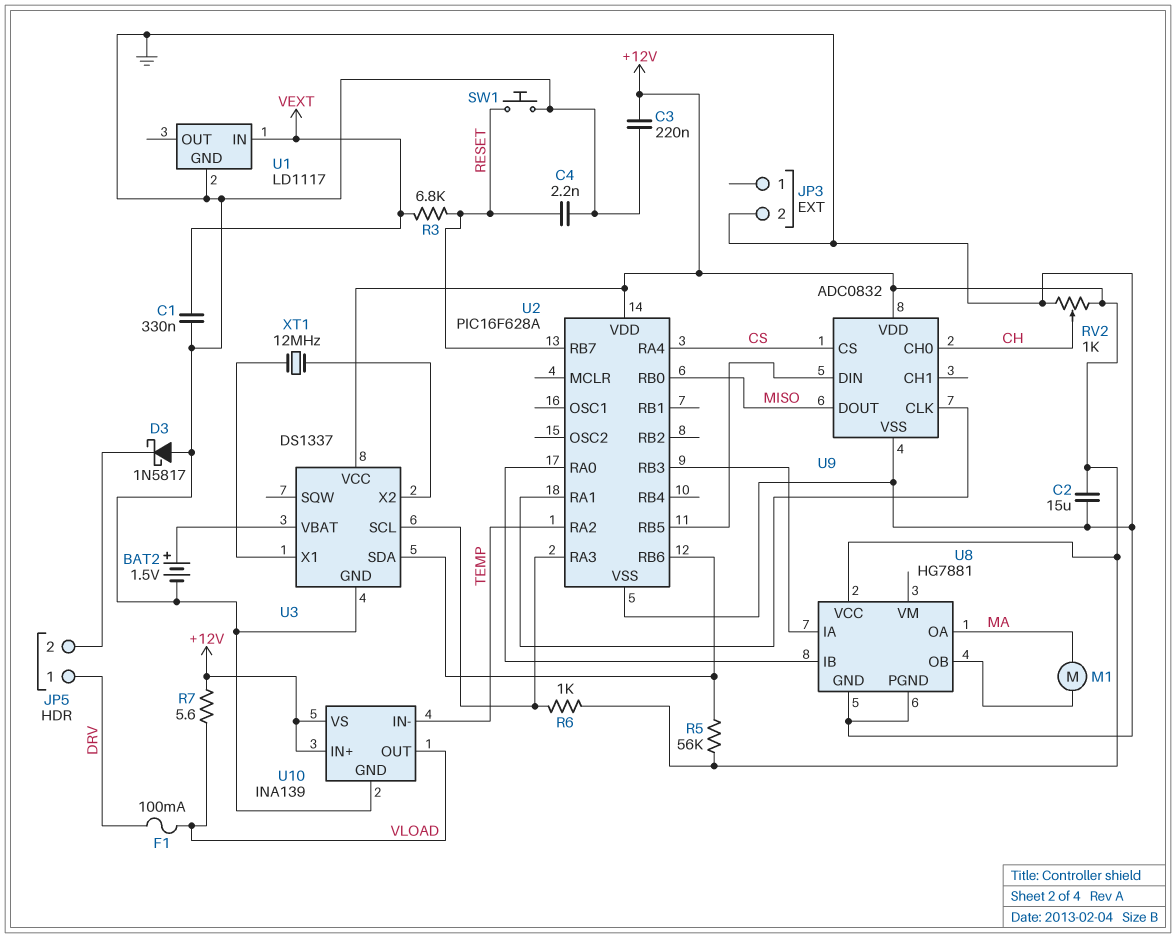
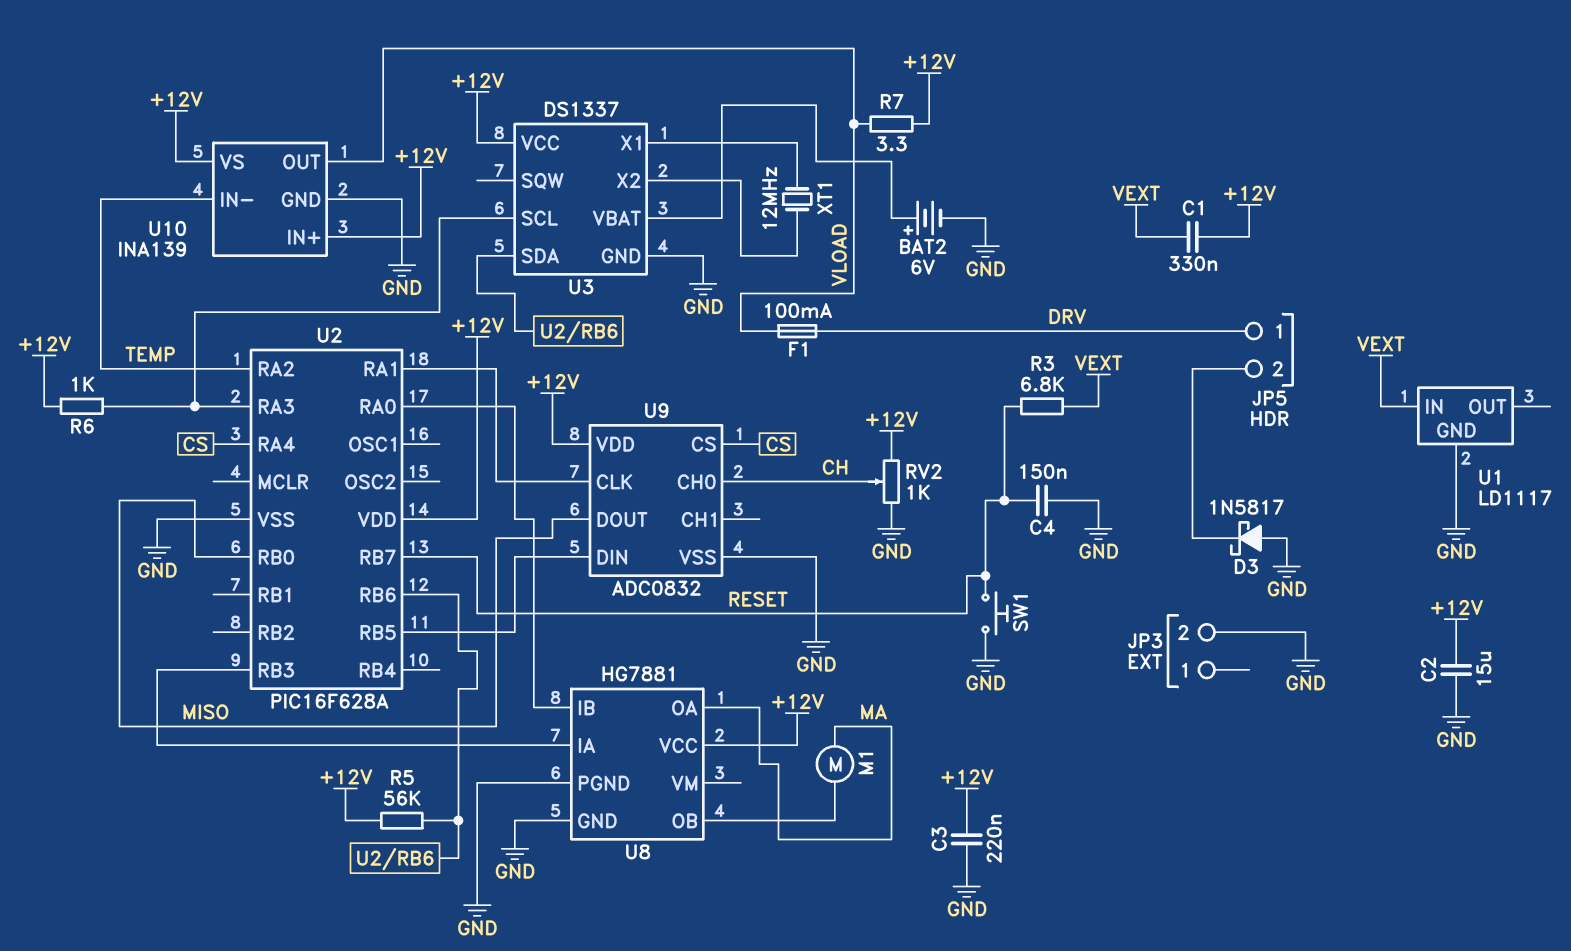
BAT2: 1.5V (plus U3/VBAT, minus GND) -> 6V (plus U3/VBAT, minus GND)
C1: 330nF (GND, VEXT) -> 330nF (+12V, VEXT)
C4: 2.2nF (GND, RESET) -> 150nF (GND, RESET)
R7: 5.6 (+12V, VLOAD) -> 3.3 (+12V, VLOAD)

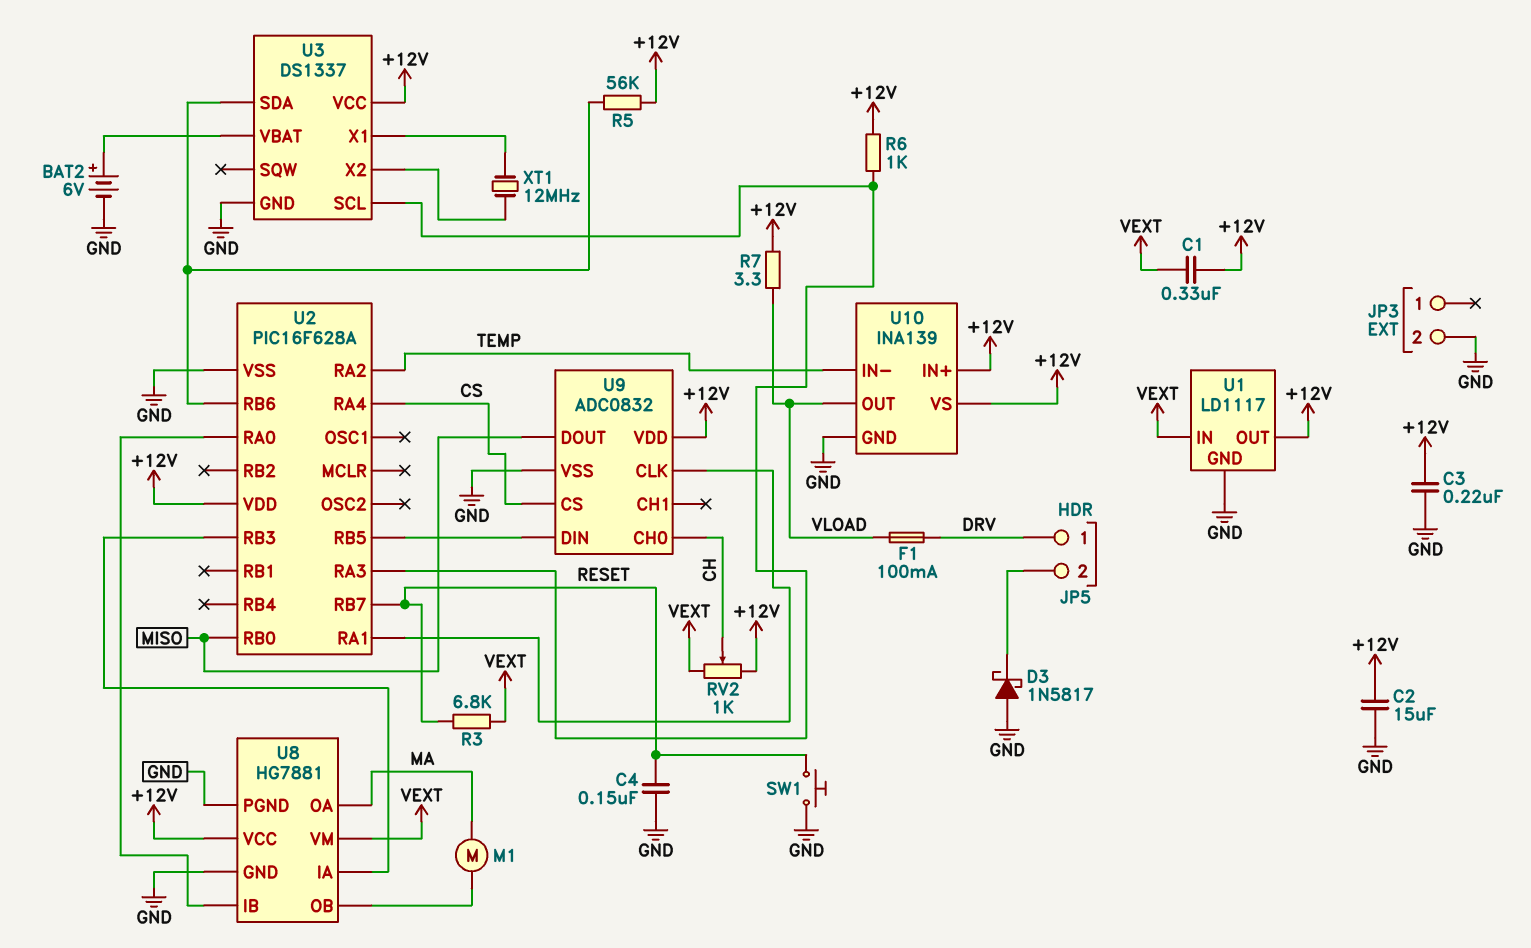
RV2: 1k (+12V, GND, wiper CH) -> 1k (+12V, VEXT, wiper CH)
U1 pin OUT: none -> +12V
U8 pin VM: none -> VEXT

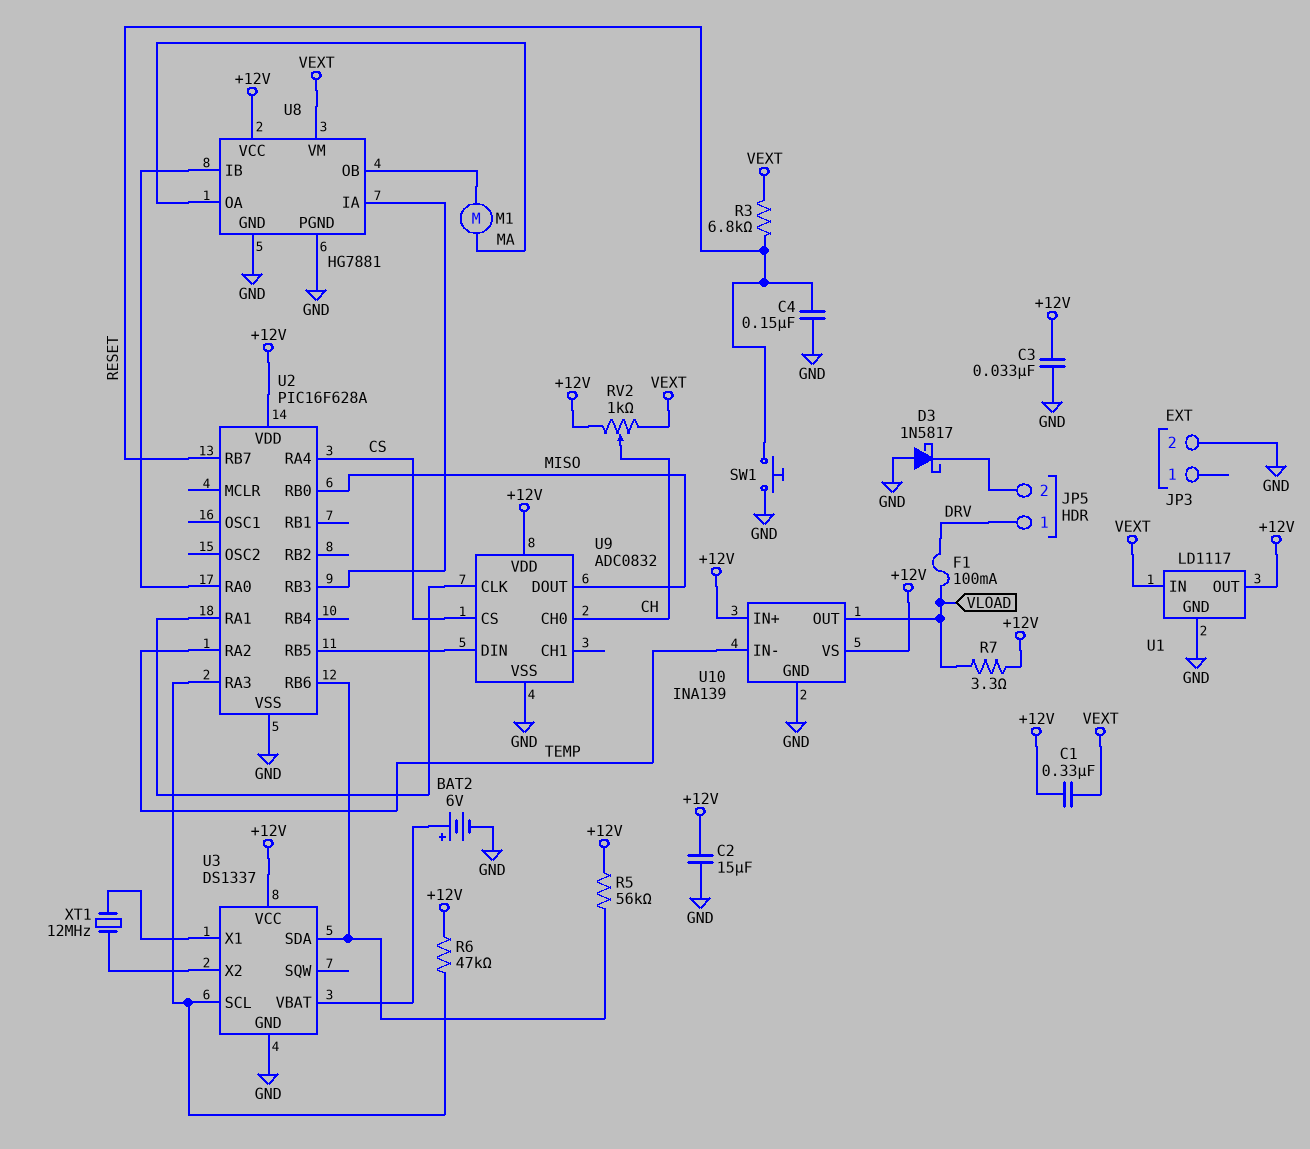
C3: 220nF (+12V, GND) -> 33nF (+12V, GND)
R6: 1k (+12V, U2/RA3) -> 47k (+12V, U2/RA3)

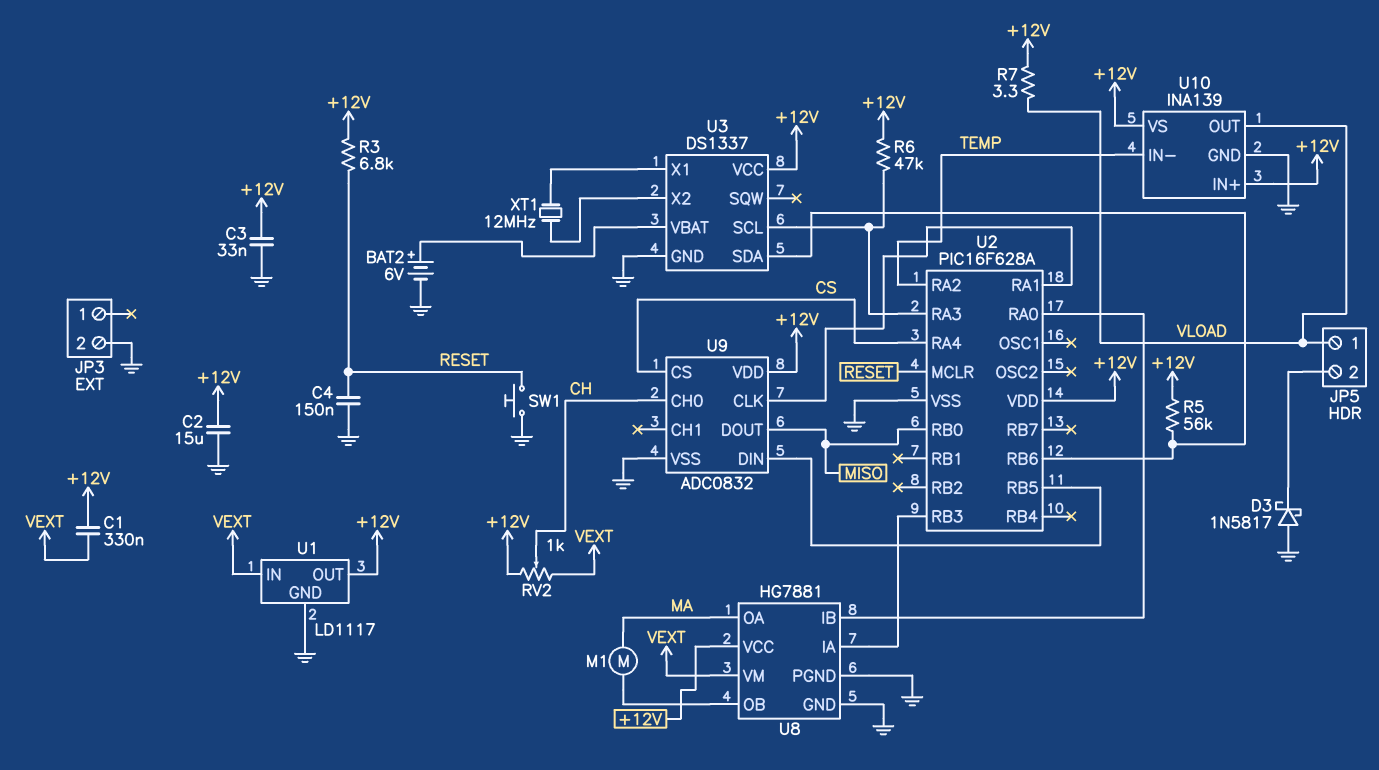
F1: 100mA (DRV, VLOAD) -> none
JP5 pin 1: DRV -> VLOAD
R3: 6.8k (RESET, VEXT) -> 6.8k (+12V, RESET)
U2 pin MCLR: none -> RESET
U2 pin RB7: RESET -> none

